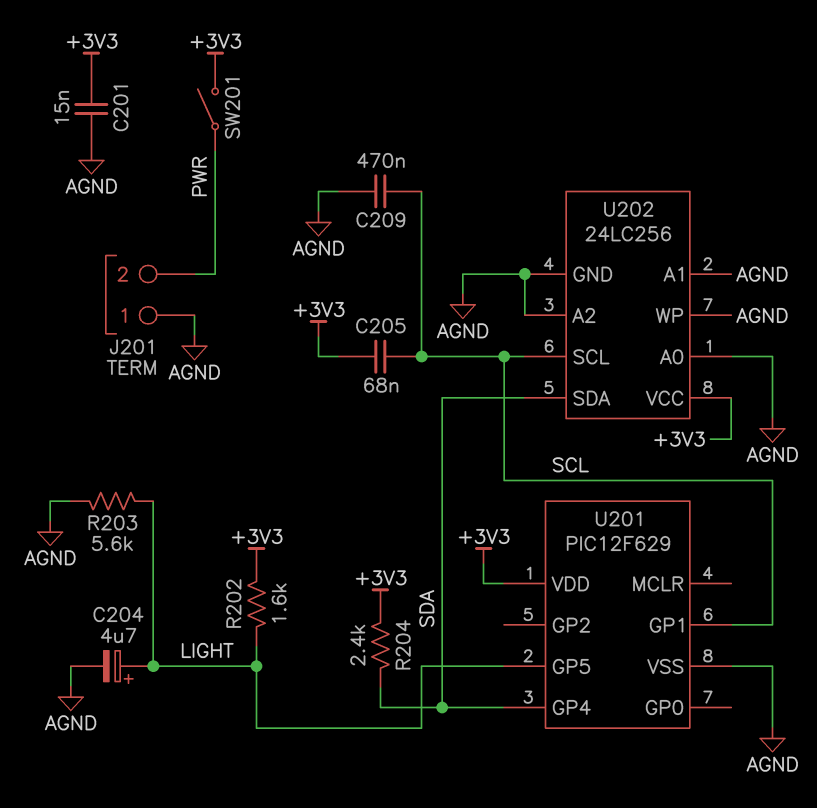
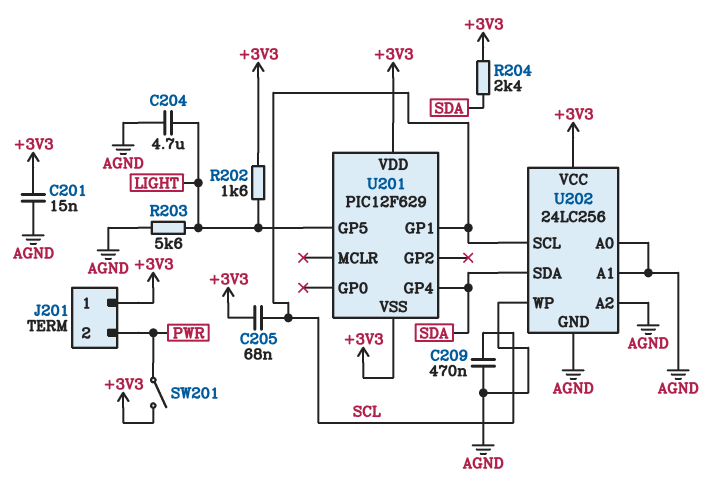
C204: 4.7uF (plus LIGHT, minus AGND) -> 4.7uF (AGND, LIGHT)
J201 pin 1: AGND -> +3V3
U201 pin VSS: AGND -> +3V3

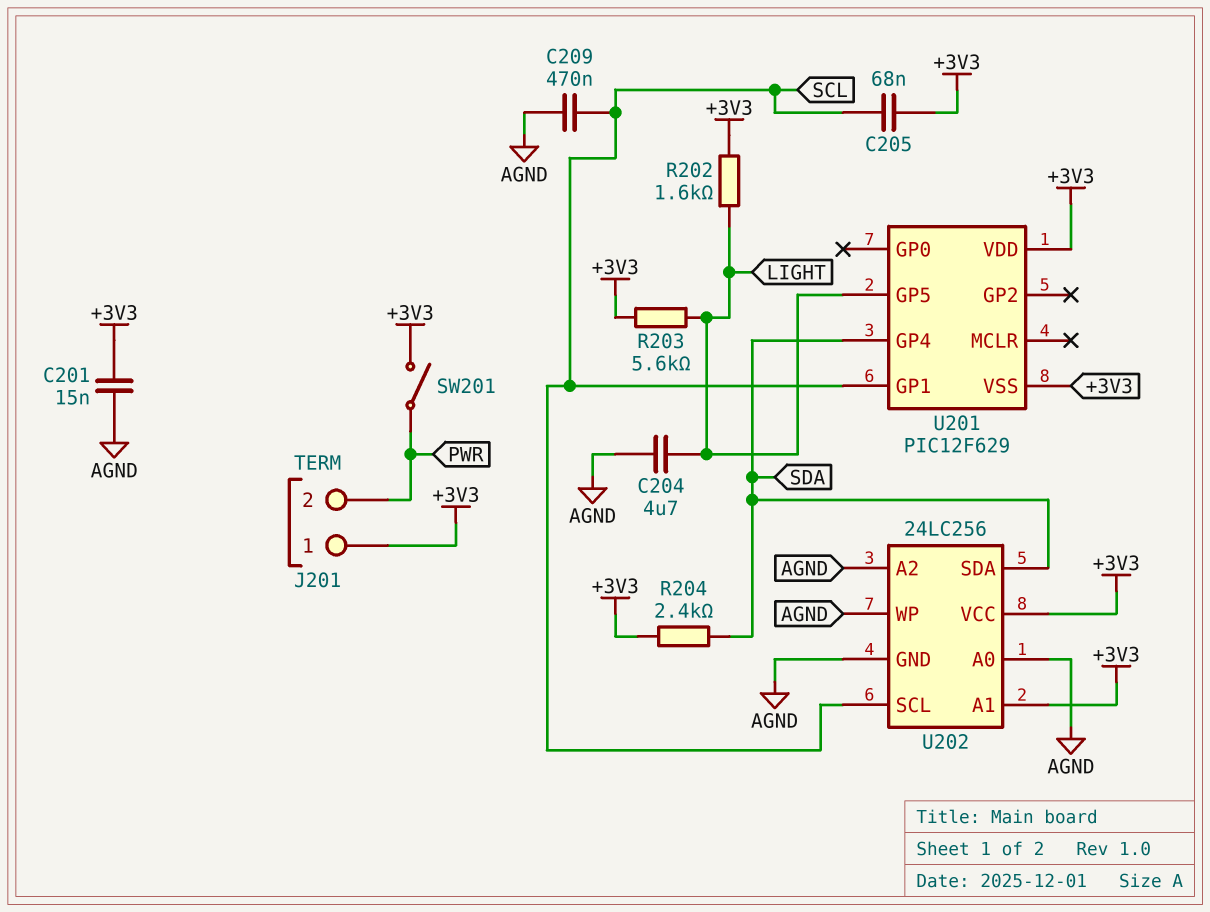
R203: 5.6k (AGND, LIGHT) -> 5.6k (+3V3, LIGHT)
U202 pin A1: AGND -> +3V3

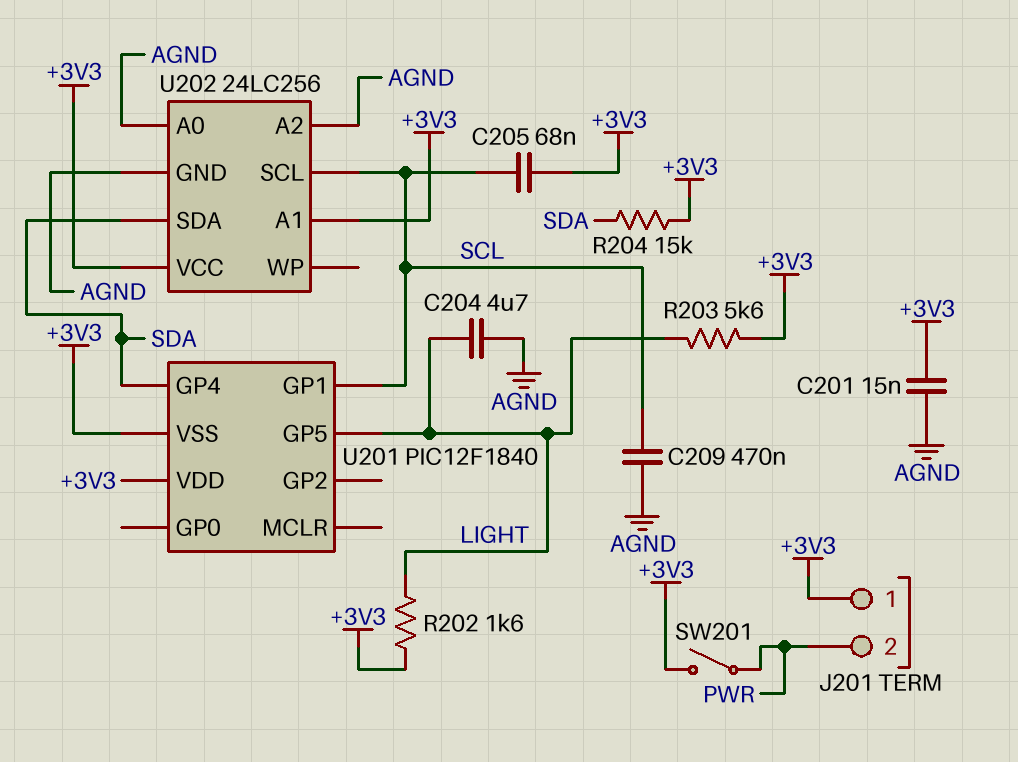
R204: 2.4k (+3V3, SDA) -> 15k (+3V3, SDA)
U201: PIC12F629 -> PIC12F1840
U202 pin WP: AGND -> none

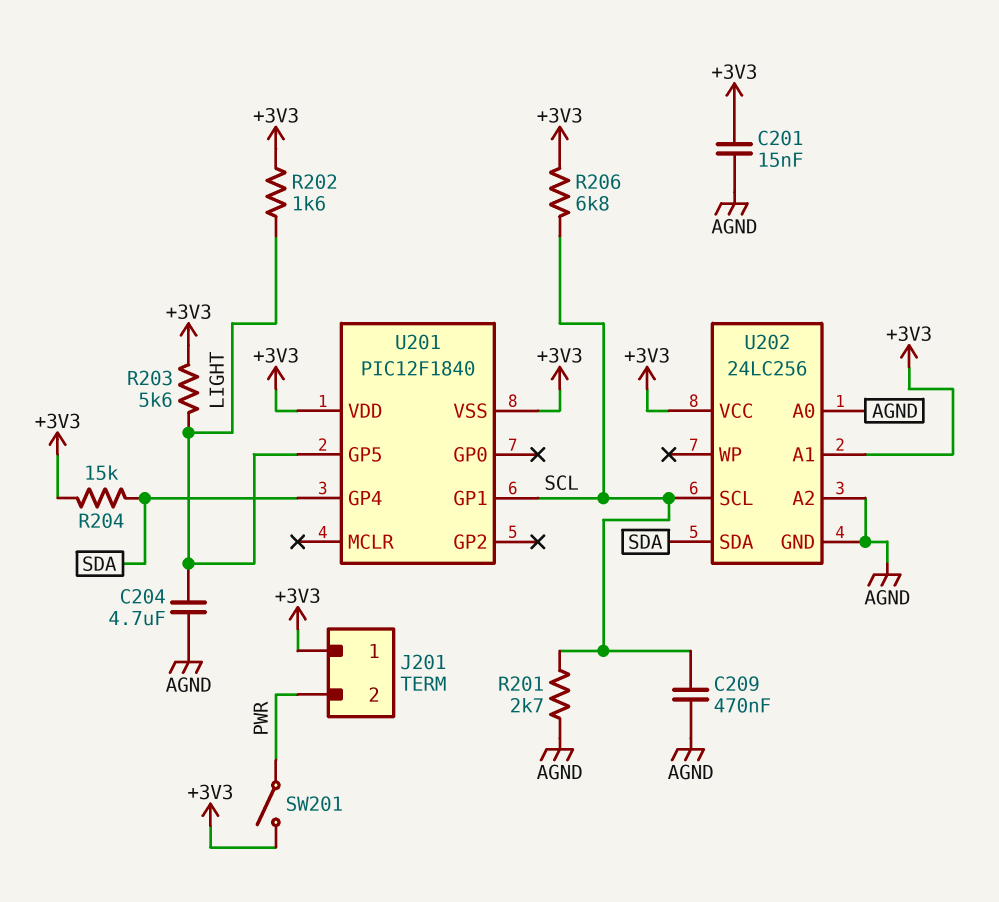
C205: 68nF (+3V3, SCL) -> none
R201: none -> 2.7k (AGND, SCL)
R206: none -> 6.8k (+3V3, SCL)

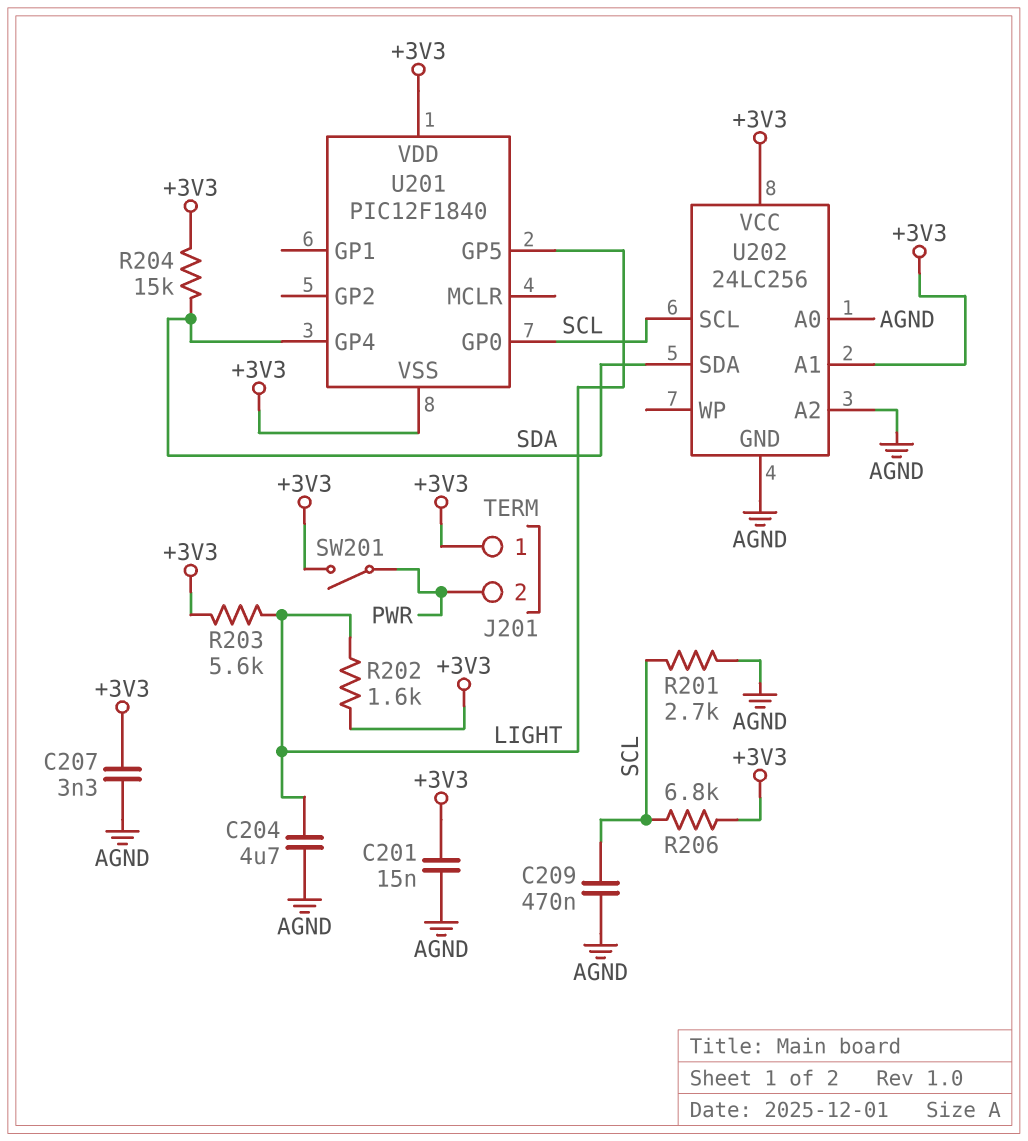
C207: none -> 3.3nF (+3V3, AGND)
U201 pin GP0: none -> SCL
U201 pin GP1: SCL -> none

